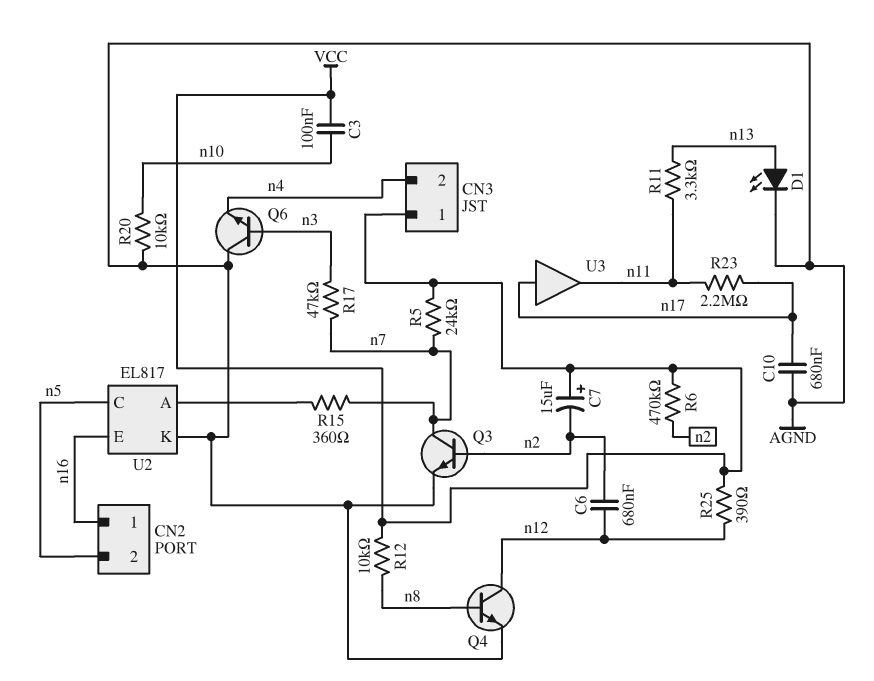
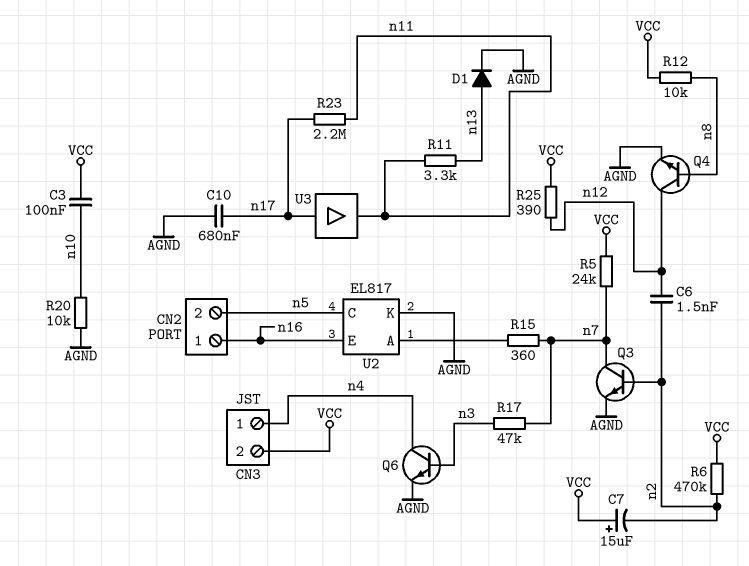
C6: 680nF (n2, n12) -> 1.5nF (n2, n12)
CN3 pin 1: VCC -> n4
CN3 pin 2: n4 -> VCC
D1: LED (A n13, K AGND) -> diode (A n13, K AGND)
Q6: NPN (B n3, C AGND, E n4) -> NPN (B n3, C n4, E AGND)

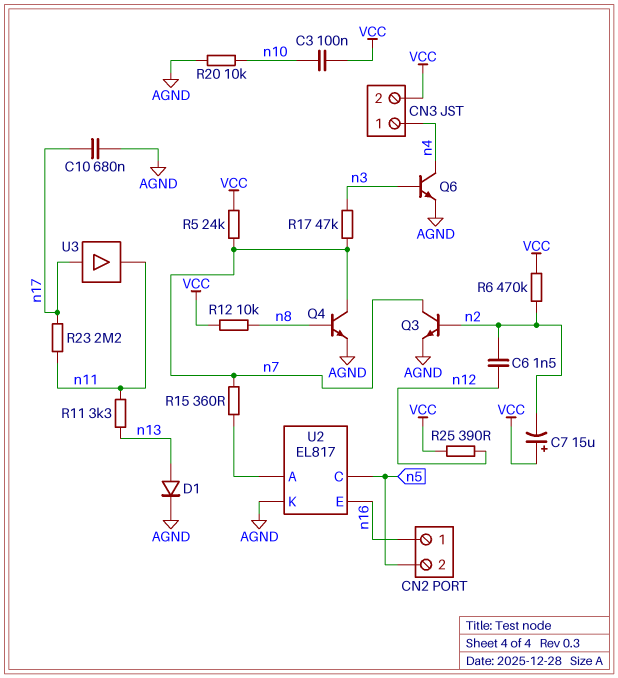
Q4: NPN (B n8, C n12, E AGND) -> NPN (B n8, C n7, E AGND)

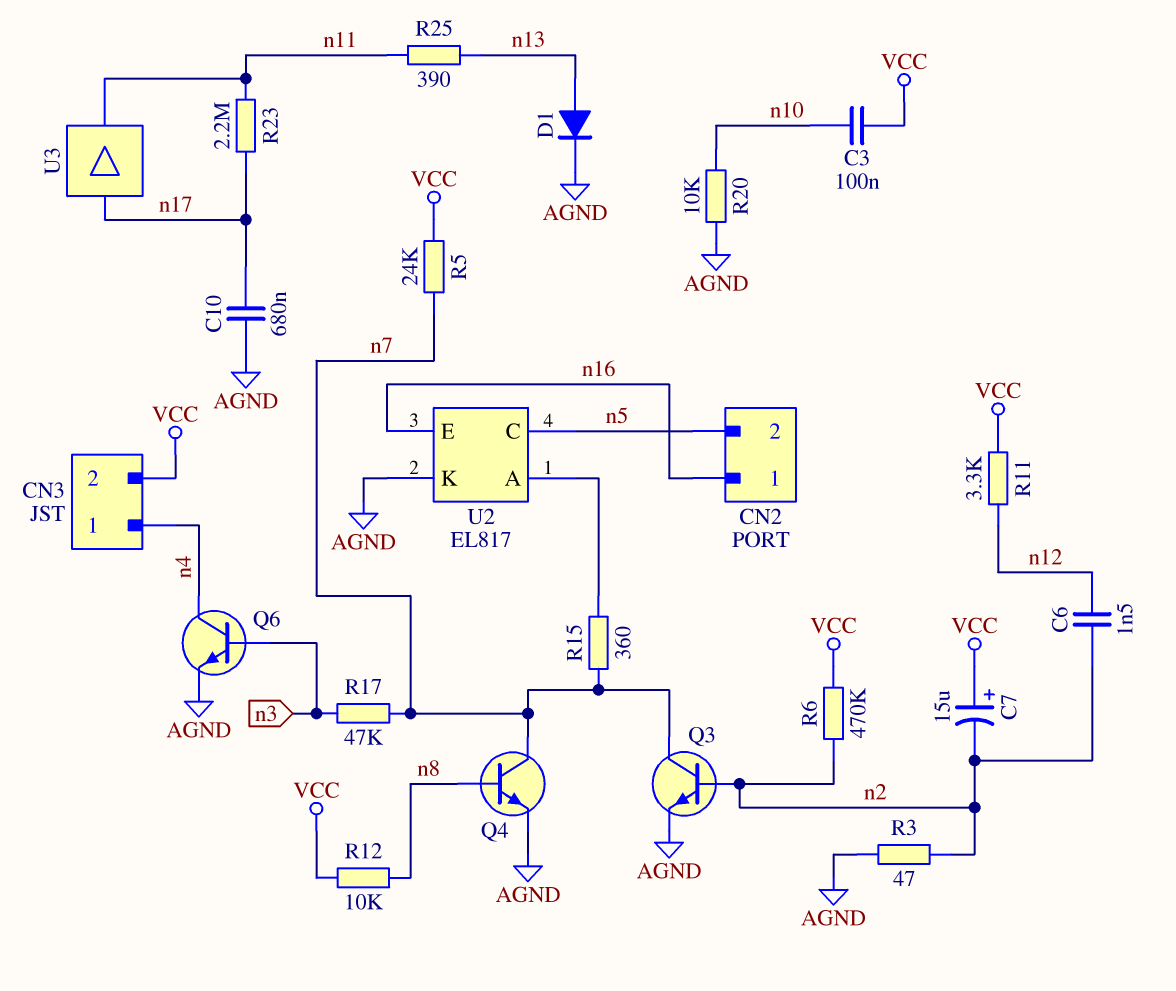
R3: none -> 47 (AGND, n2)
R11: 3.3k (n11, n13) -> 3.3k (VCC, n12)
R25: 390 (VCC, n12) -> 390 (n11, n13)

